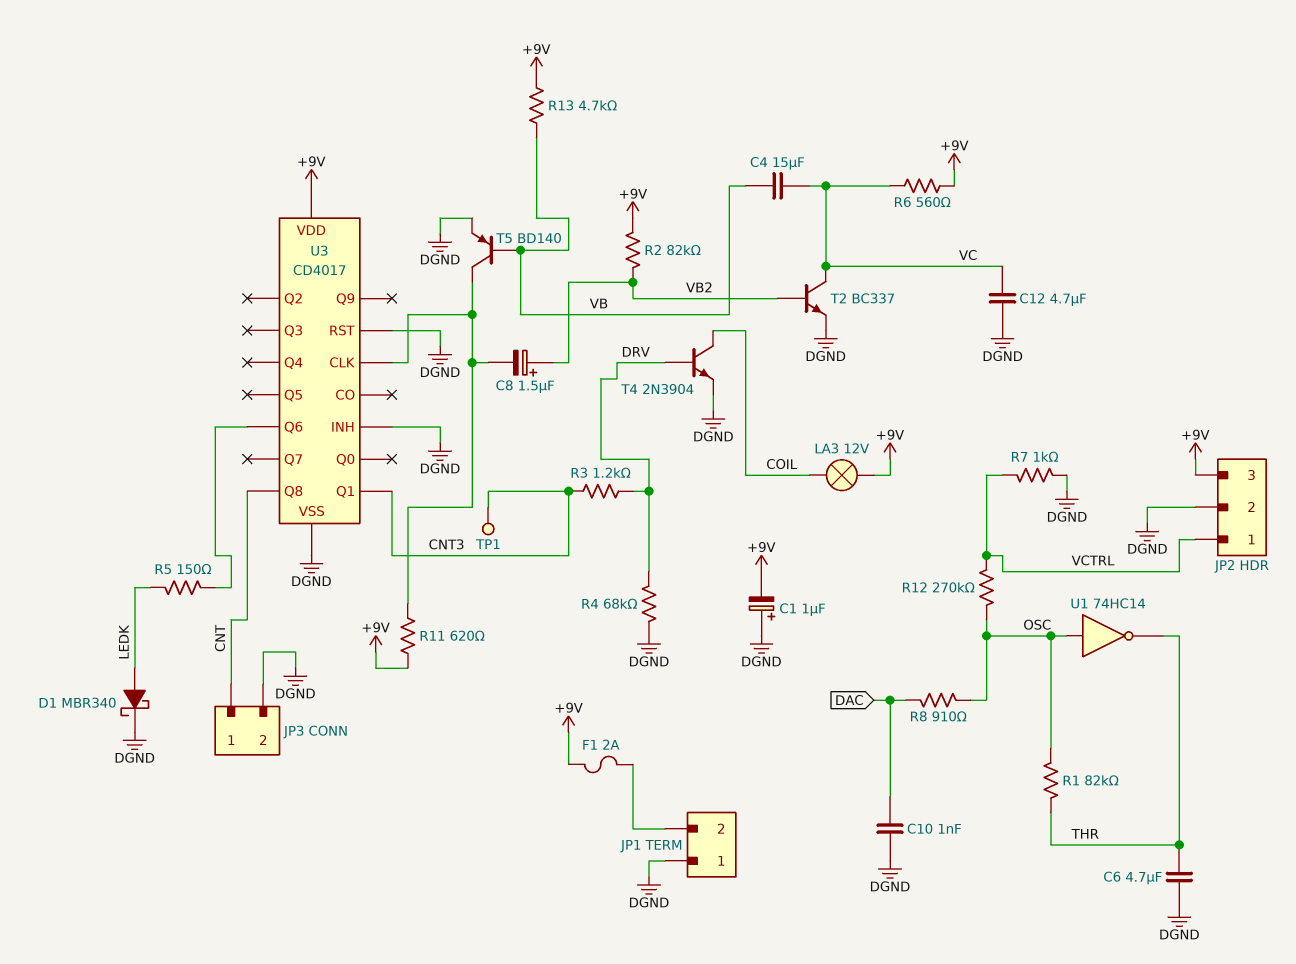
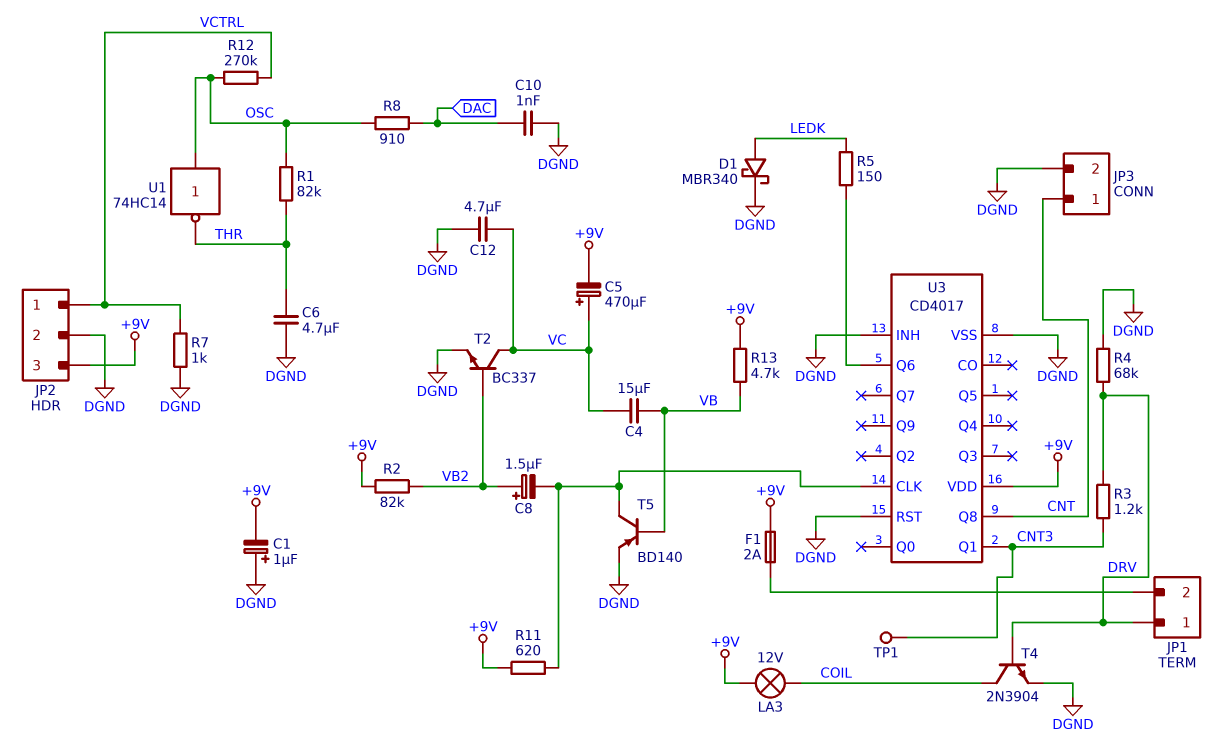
C5: none -> 470uF (plus VC, minus +9V)
JP1 pin 1: DGND -> DRV
R6: 560 (+9V, VC) -> none

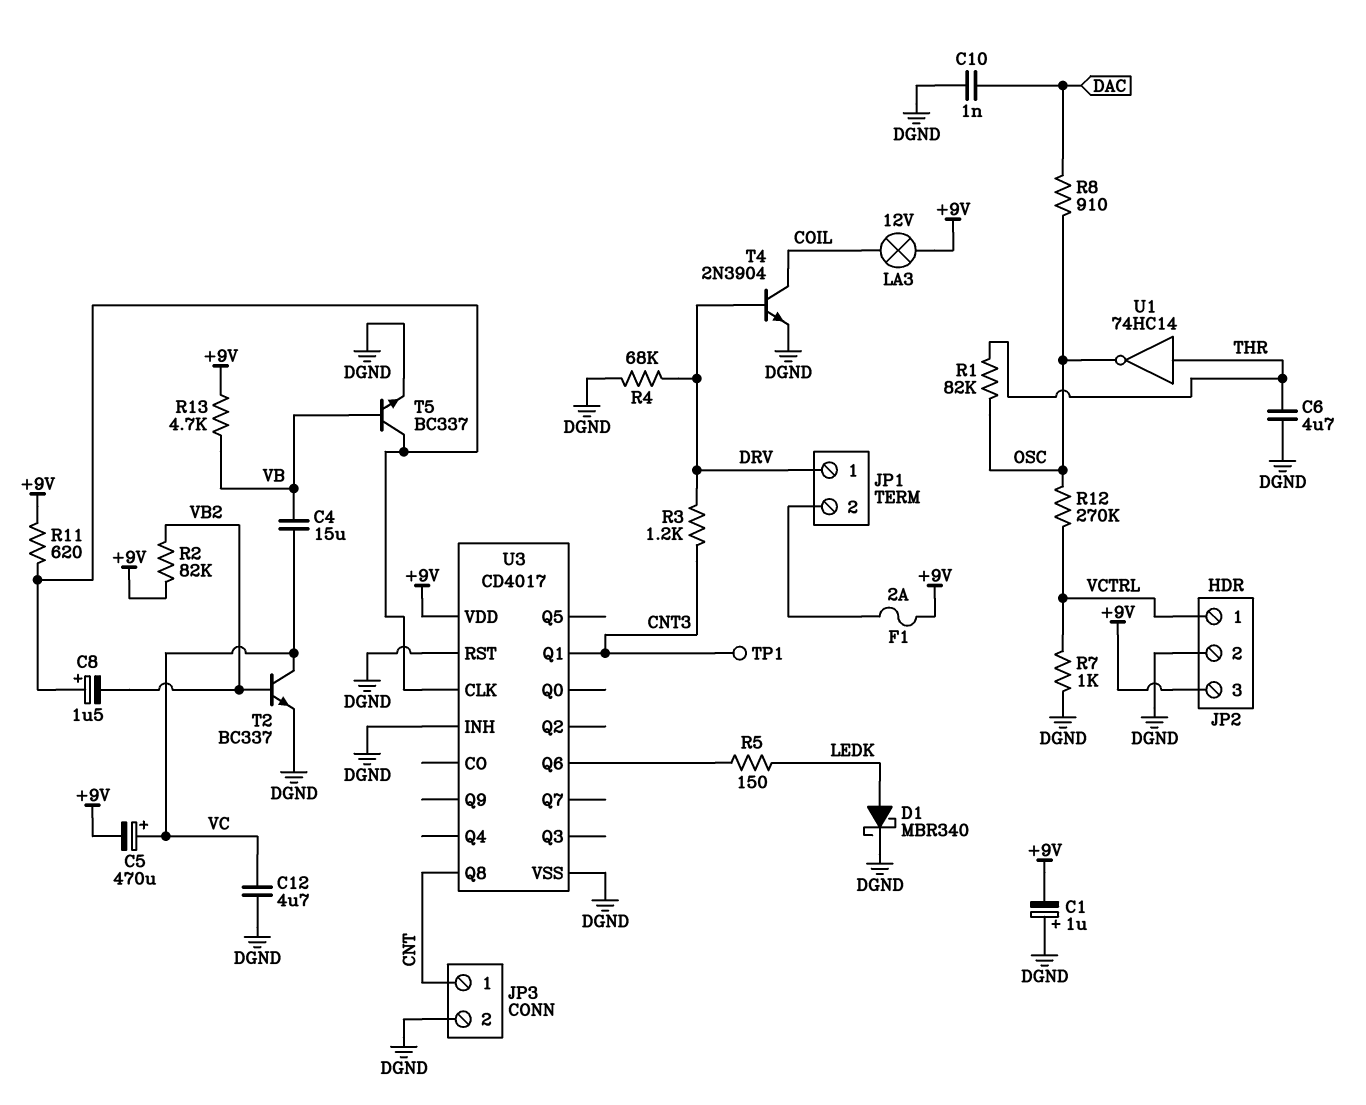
C8: 1.5uF (plus VB2, minus U3/CLK) -> 1.5uF (plus U3/CLK, minus VB2)
T5: PNP BD140 (B VB, C U3/CLK, E DGND) -> NPN BC337 (B VB, C U3/CLK, E DGND)
U1: NOT 74HC14 (in OSC, out THR) -> NOT 74HC14 (in THR, out OSC)

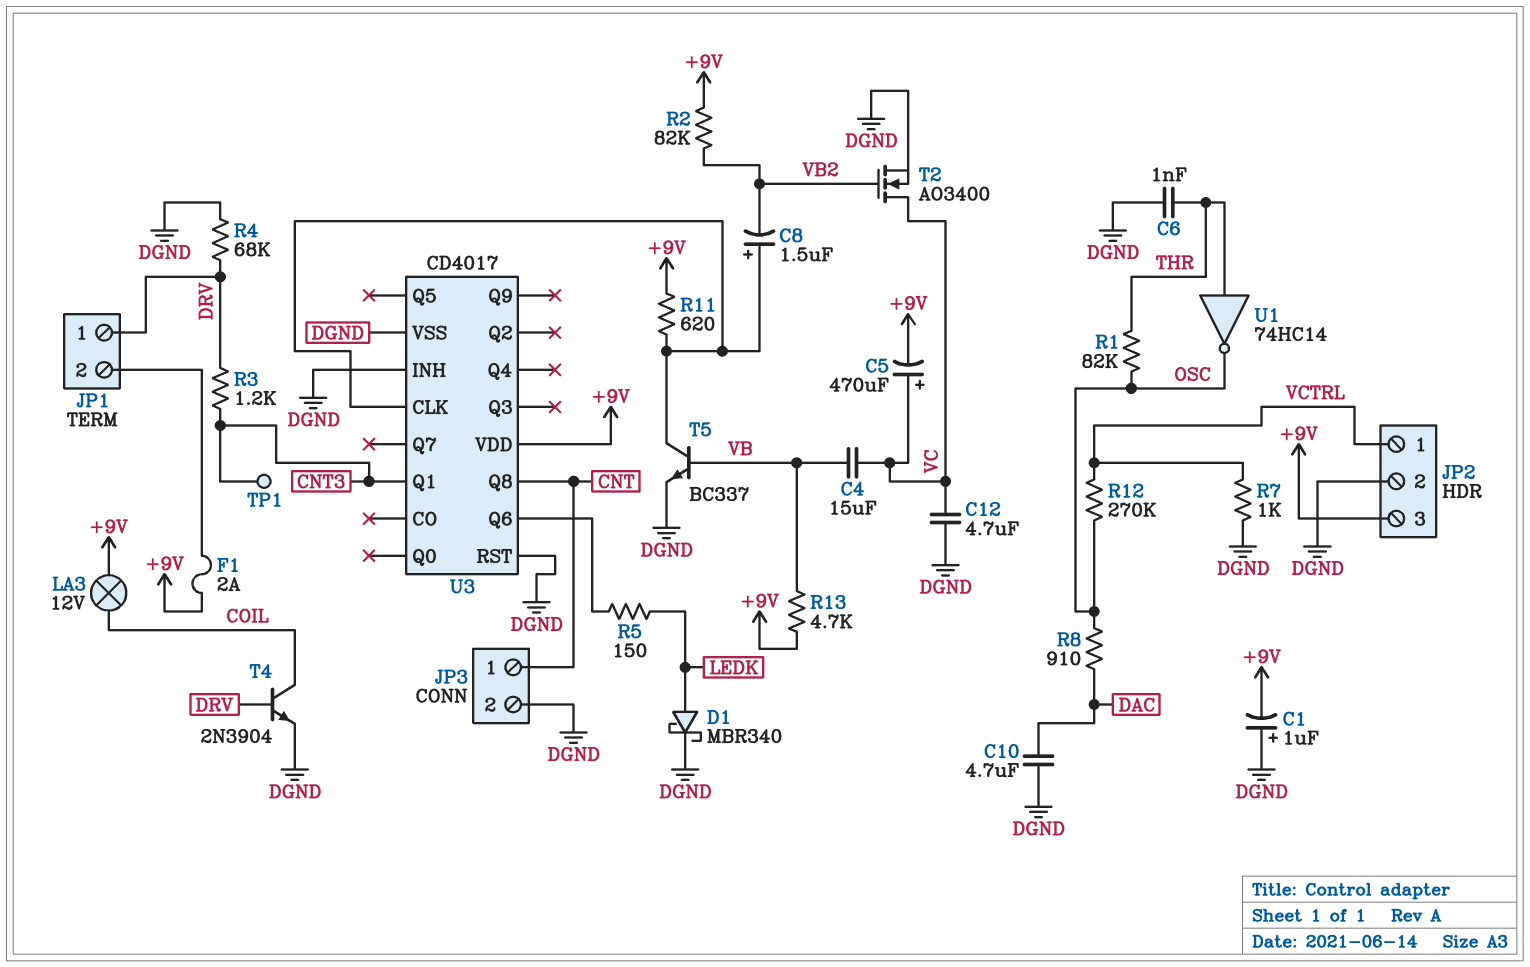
C6: 4.7uF (DGND, THR) -> 1nF (DGND, THR)
C10: 1nF (DAC, DGND) -> 4.7uF (DAC, DGND)
T2: NPN BC337 (B VB2, C VC, E DGND) -> NMOS AO3400 (G VB2, D VC, S DGND)

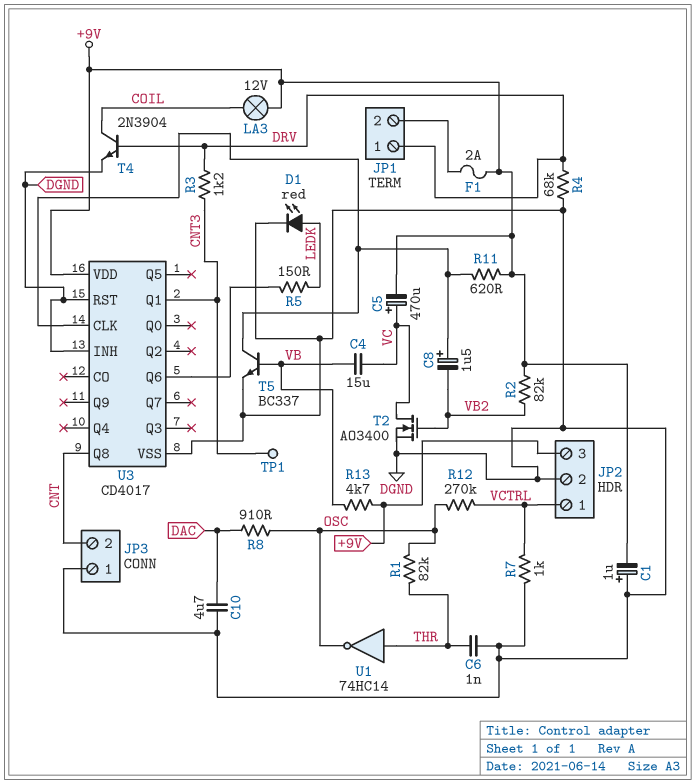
C12: 4.7uF (DGND, VC) -> none
D1: schottky MBR340 (A LEDK, K DGND) -> LED red (A LEDK, K DGND)
JP3 pin 1: CNT -> DGND
JP3 pin 2: DGND -> CNT

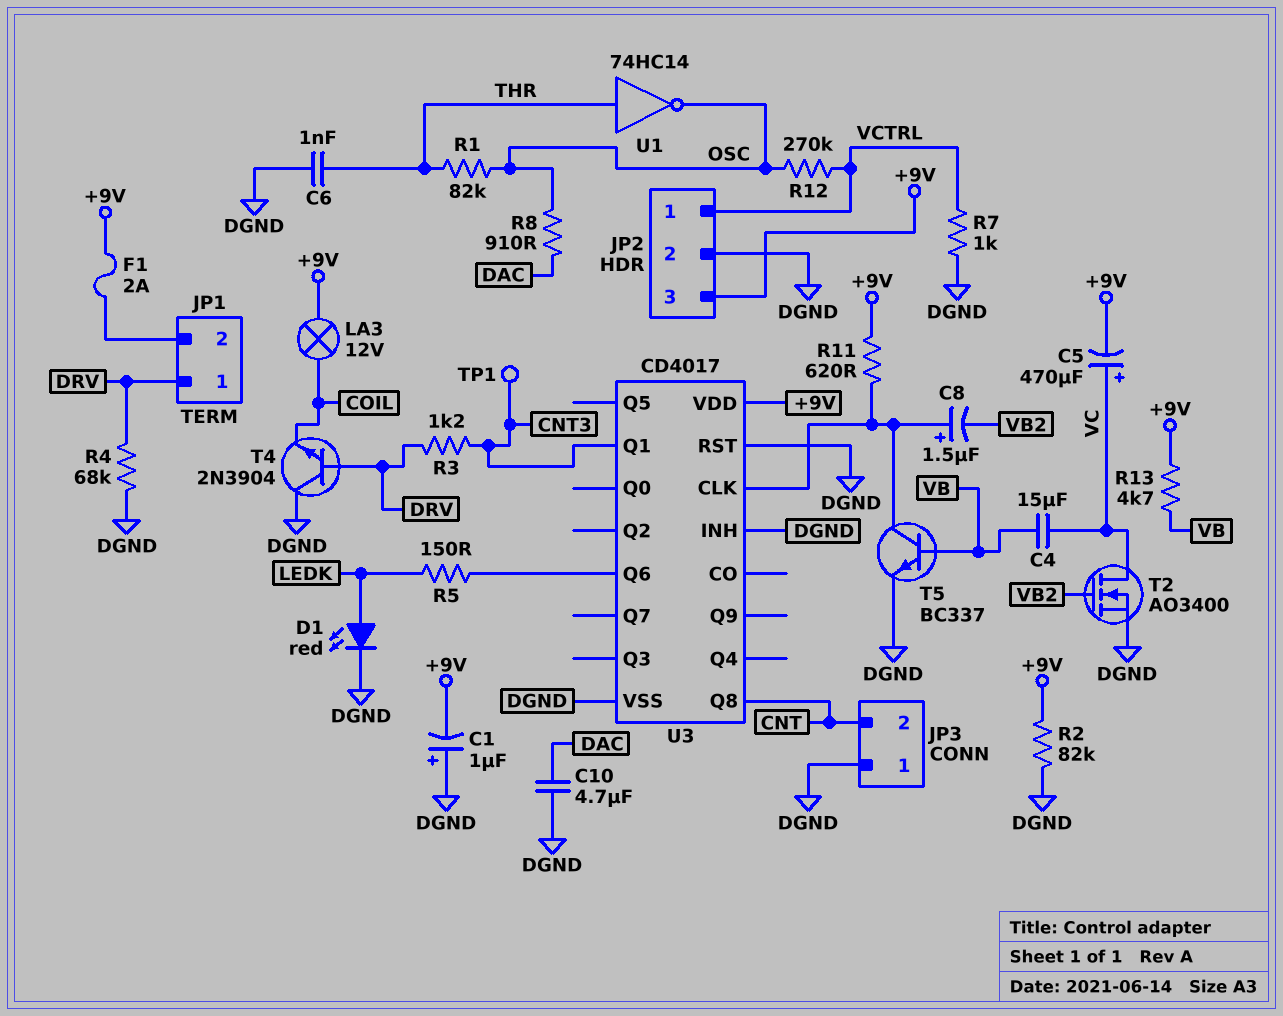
R2: 82k (+9V, VB2) -> 82k (+9V, DGND)
T4: NPN 2N3904 (B DRV, C COIL, E DGND) -> NPN 2N3904 (B DRV, C DGND, E COIL)

